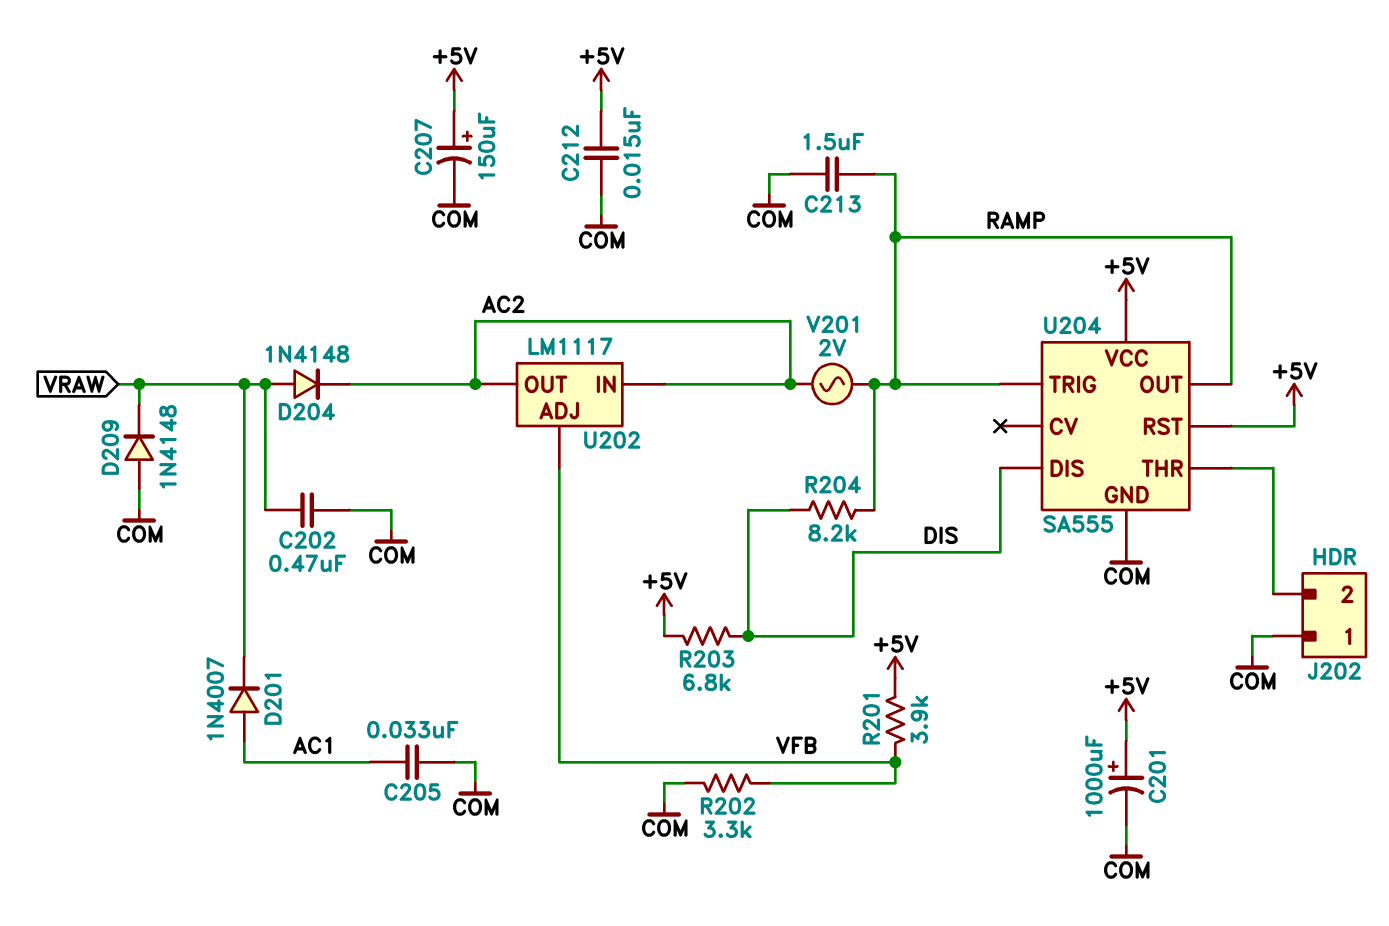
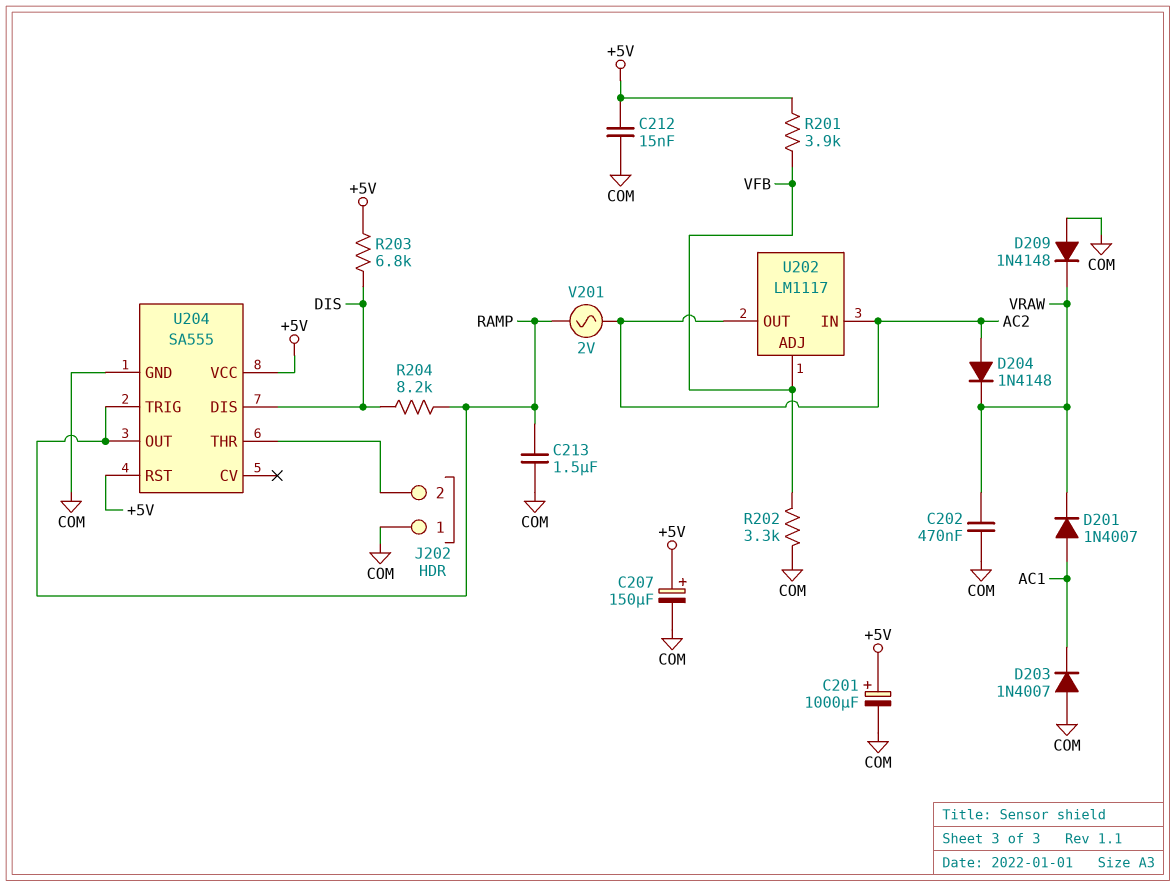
C205: 33nF (AC1, COM) -> none
D203: none -> diode 1N4007 (A COM, K AC1)
D204: diode 1N4148 (A VRAW, K AC2) -> diode 1N4148 (A AC2, K VRAW)

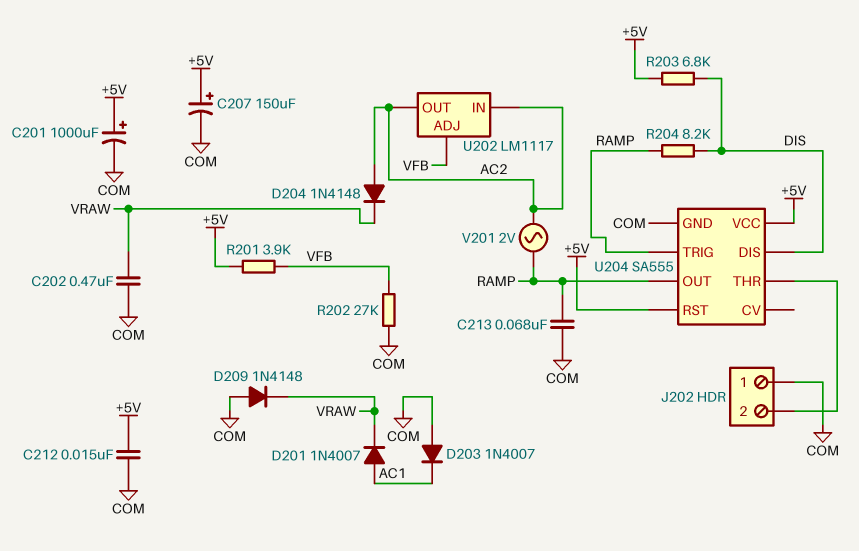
C213: 1.5uF (COM, RAMP) -> 68nF (COM, RAMP)
R202: 3.3k (COM, VFB) -> 27k (COM, VFB)

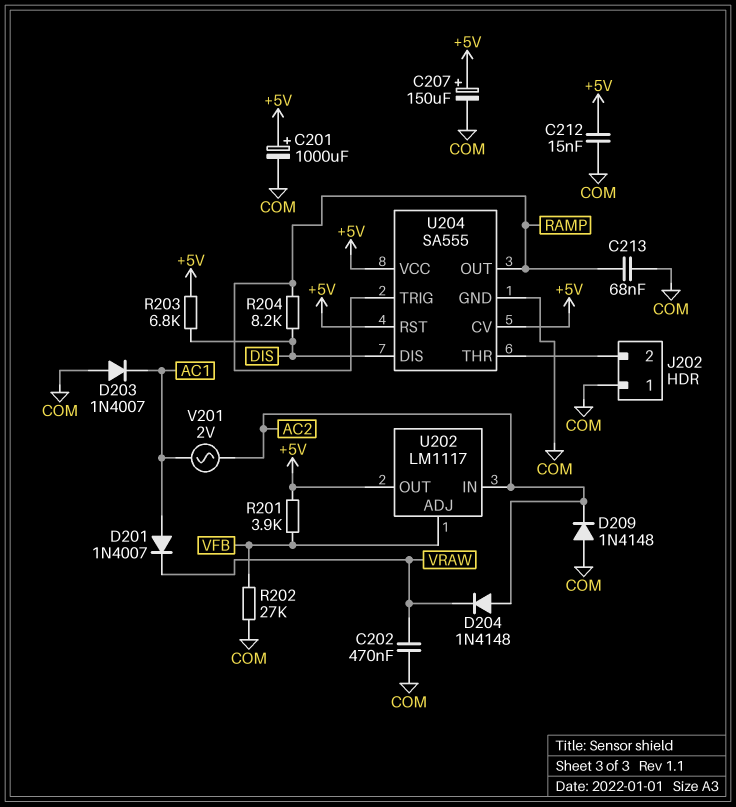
D209: diode 1N4148 (A COM, K VRAW) -> diode 1N4148 (A COM, K AC2)
U202 pin OUT: AC2 -> +5V
U204 pin CV: none -> +5V
V201: AC 2V (AC2, RAMP) -> AC 2V (AC1, AC2)

